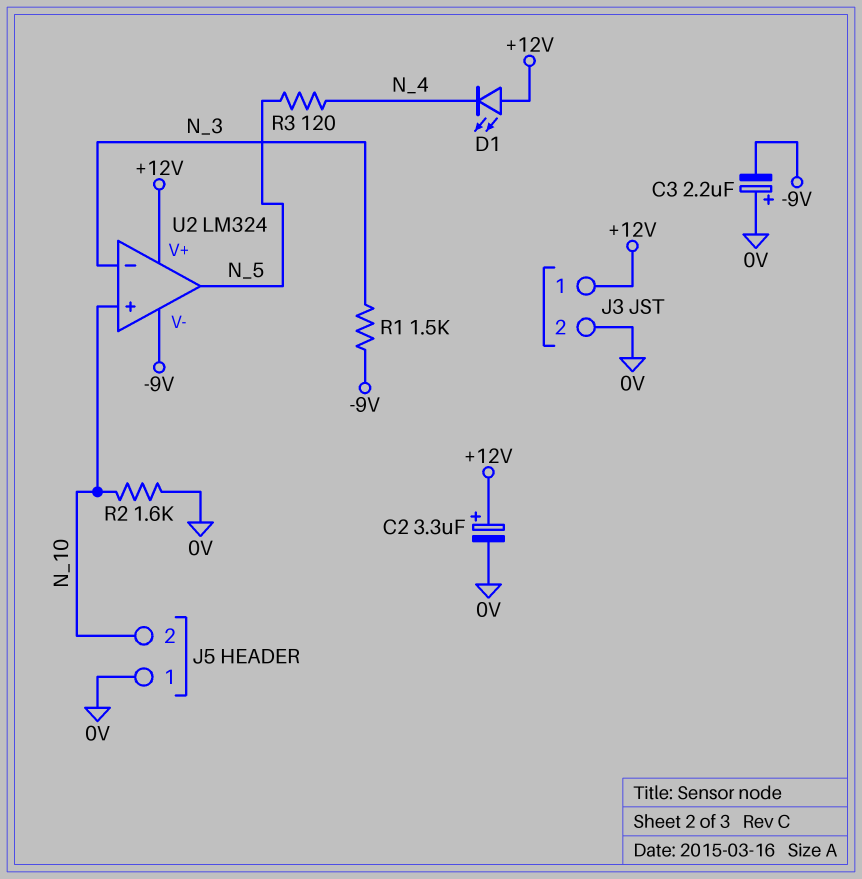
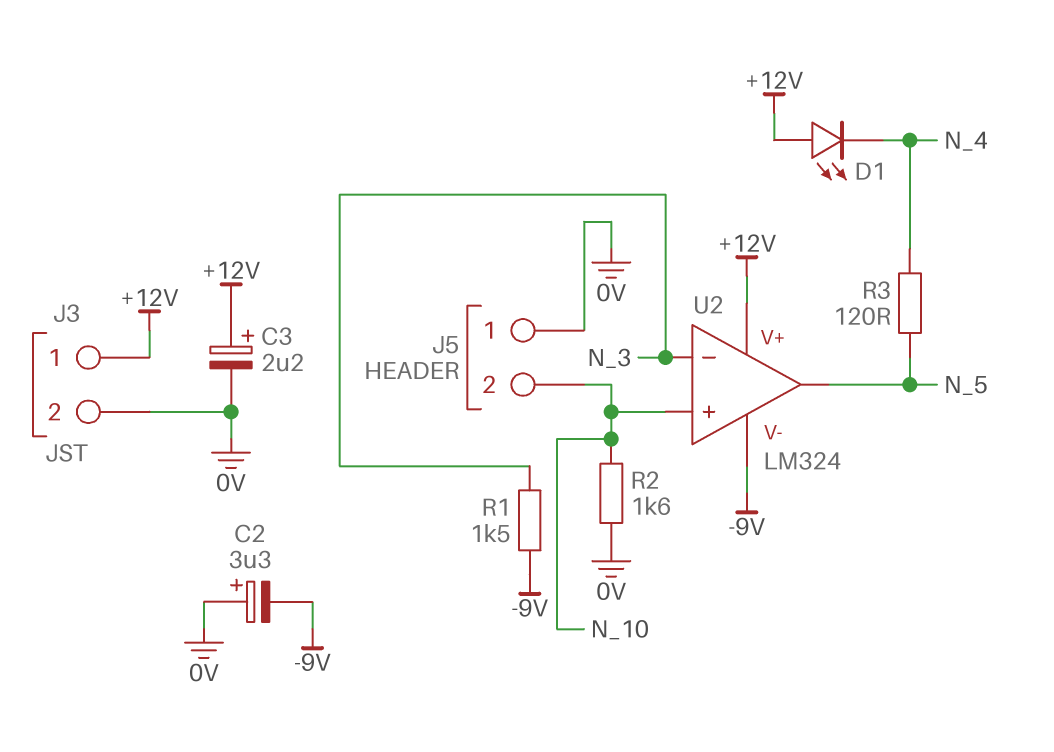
C2: 3.3uF (plus +12V, minus 0V) -> 3.3uF (plus 0V, minus -9V)
C3: 2.2uF (plus 0V, minus -9V) -> 2.2uF (plus +12V, minus 0V)

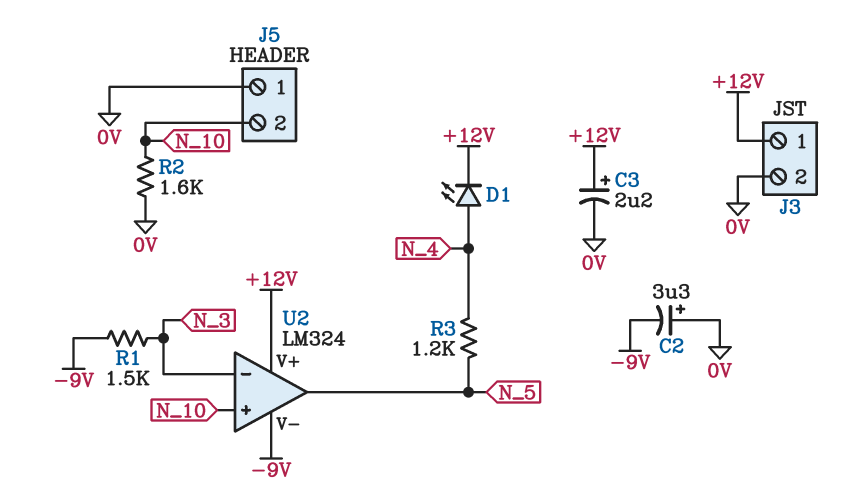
D1: LED (A +12V, K N_4) -> LED (A N_4, K +12V)
R3: 120 (N_4, N_5) -> 1.2k (N_4, N_5)

